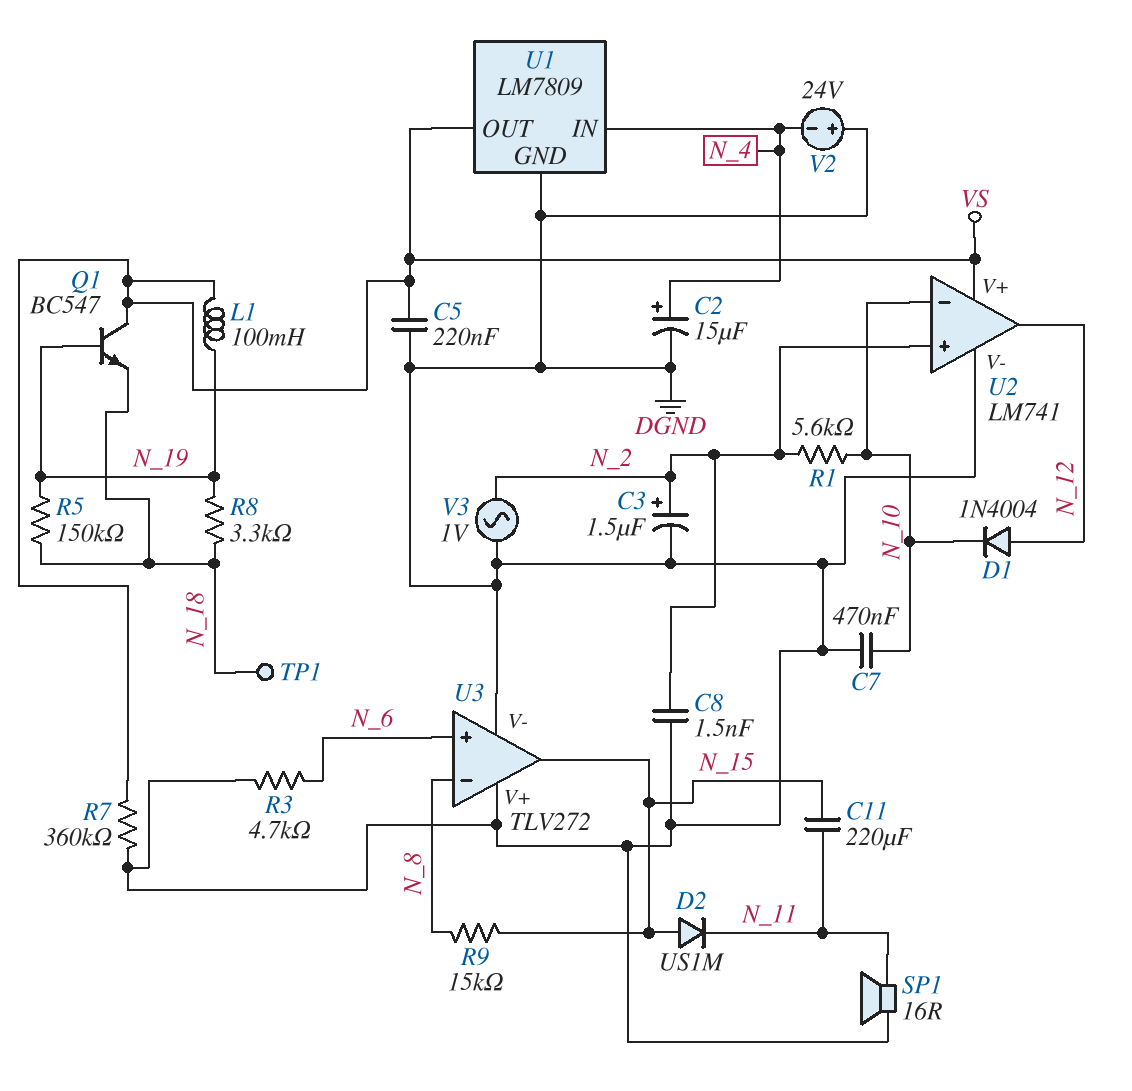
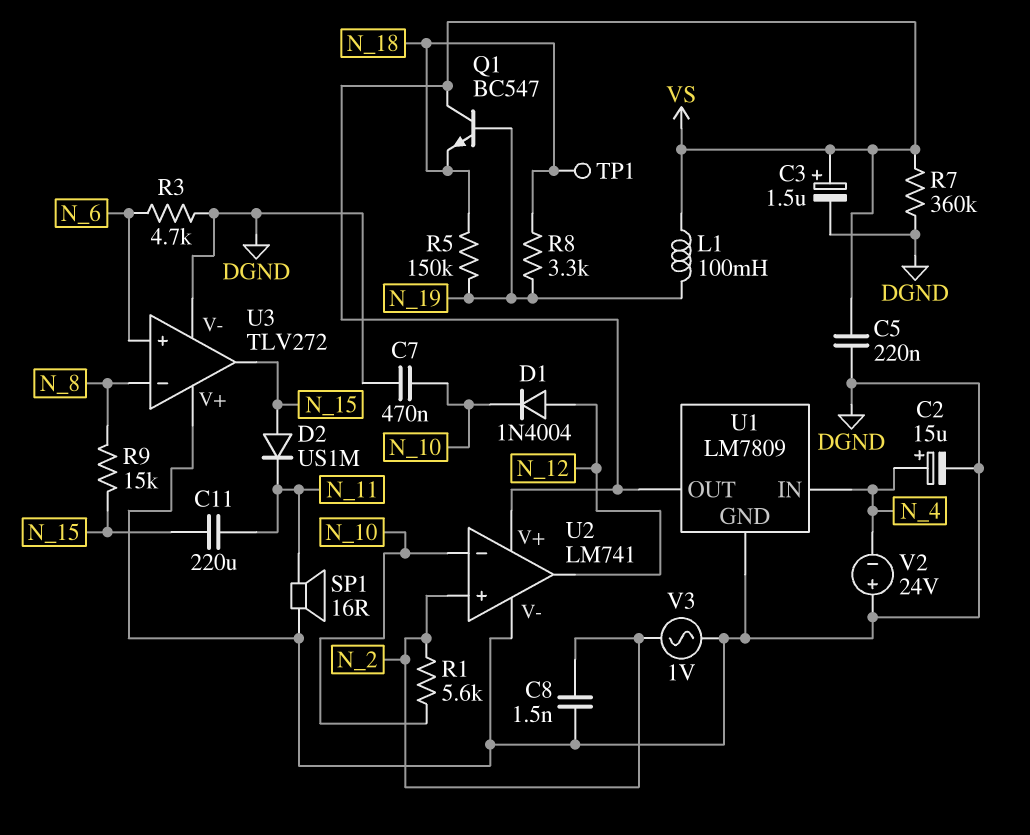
C3: 1.5uF (plus N_2, minus DGND) -> 1.5uF (plus VS, minus DGND)

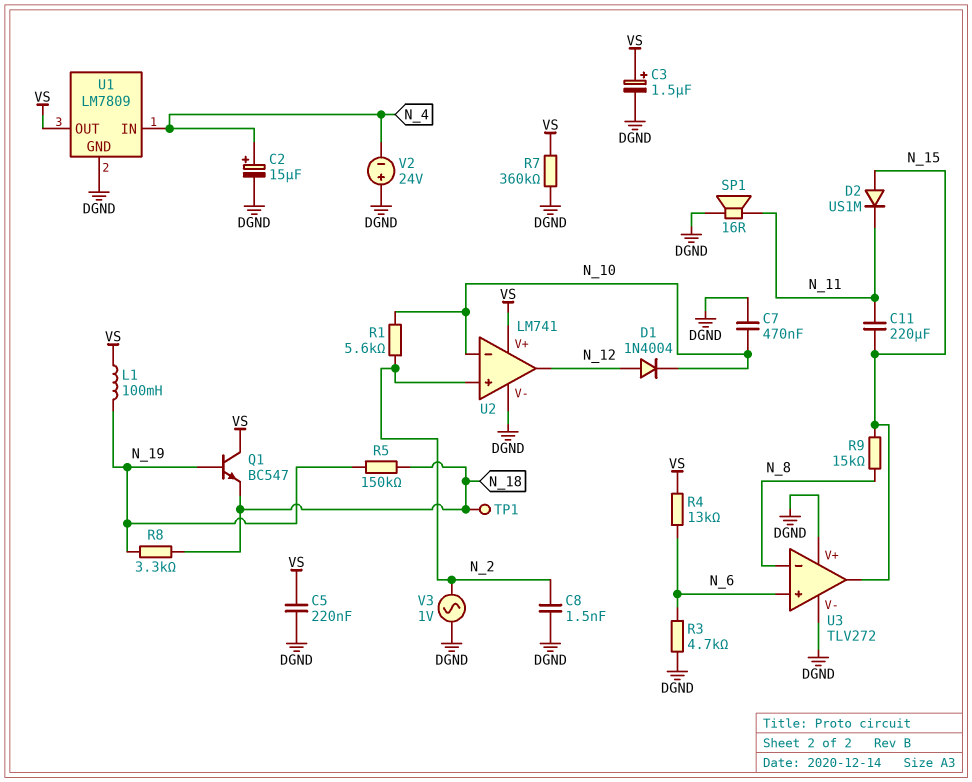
R4: none -> 13k (N_6, VS)

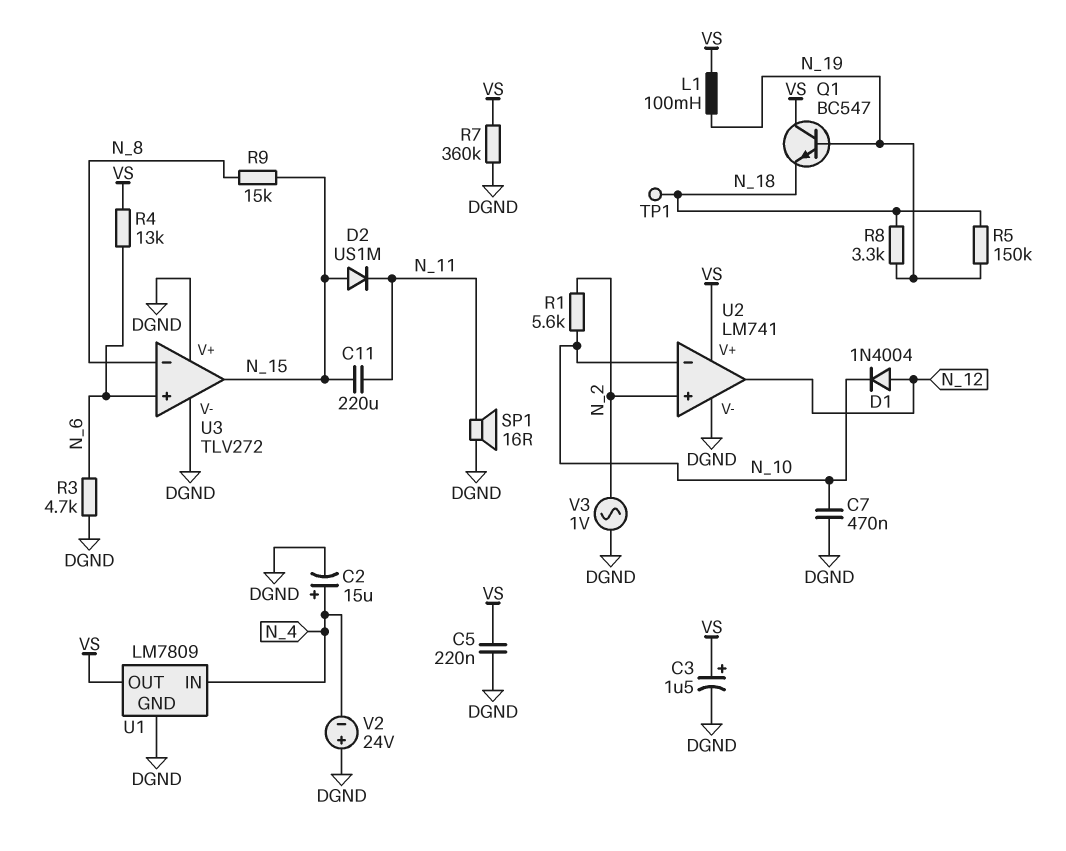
C8: 1.5nF (DGND, N_2) -> none

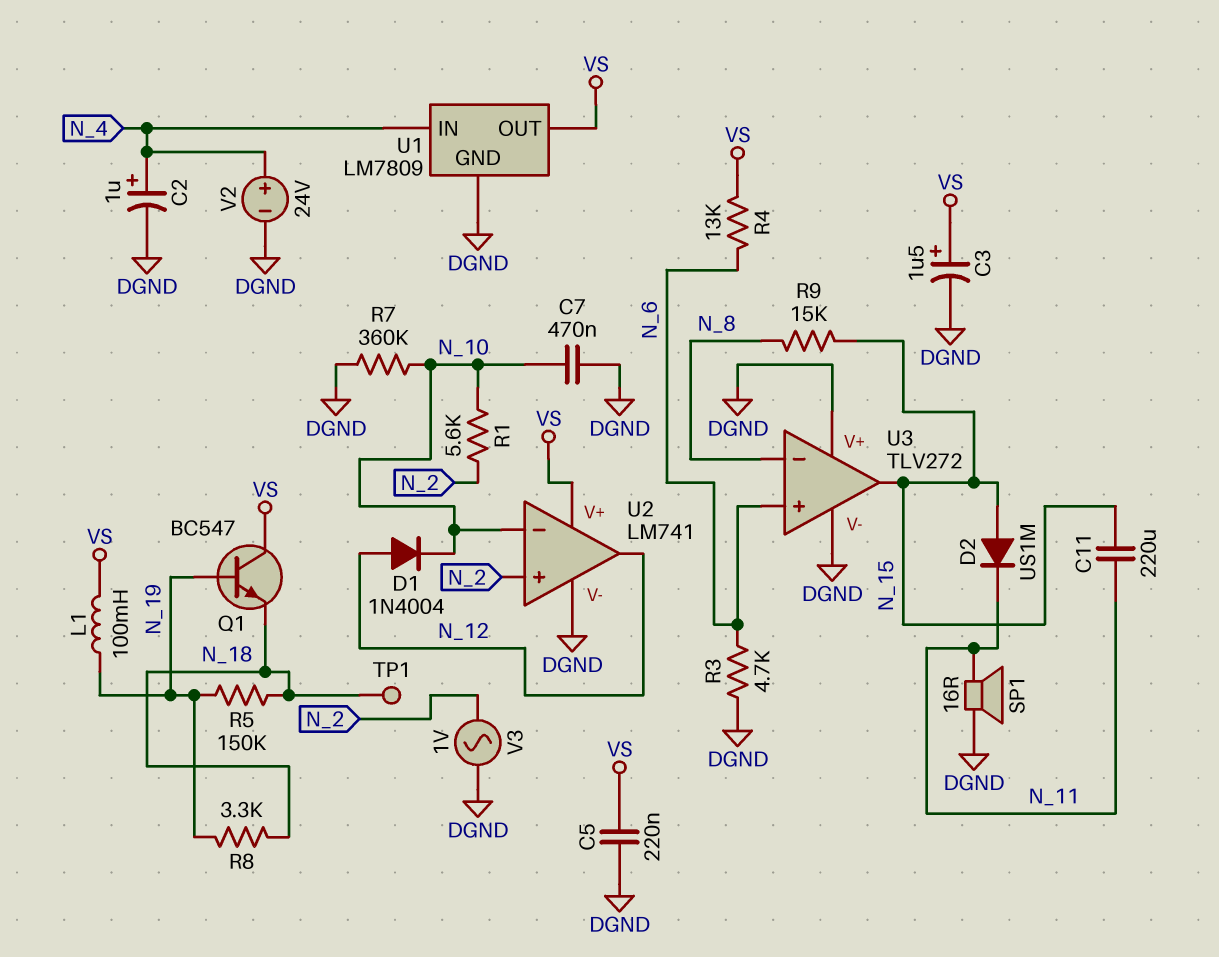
C2: 15uF (plus N_4, minus DGND) -> 1uF (plus N_4, minus DGND)
R7: 360k (DGND, VS) -> 360k (DGND, N_10)
V2: 24V (plus DGND, minus N_4) -> 24V (plus N_4, minus DGND)

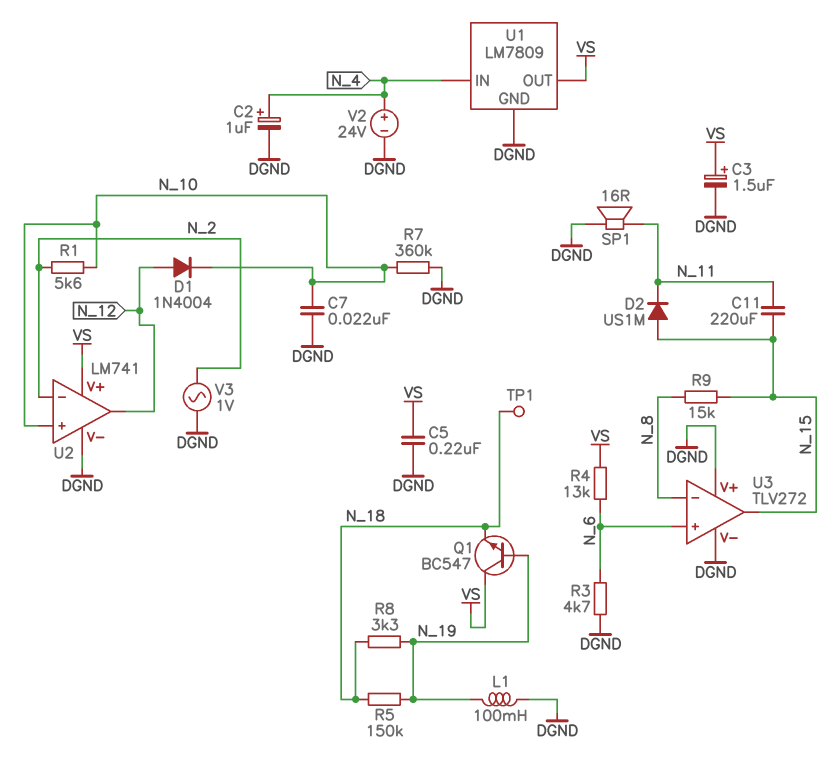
C7: 470nF (DGND, N_10) -> 22nF (DGND, N_10)
L1: 100mH (N_19, VS) -> 100mH (DGND, N_19)
U2 pin in+: N_2 -> N_10
U2 pin in-: N_10 -> N_2

